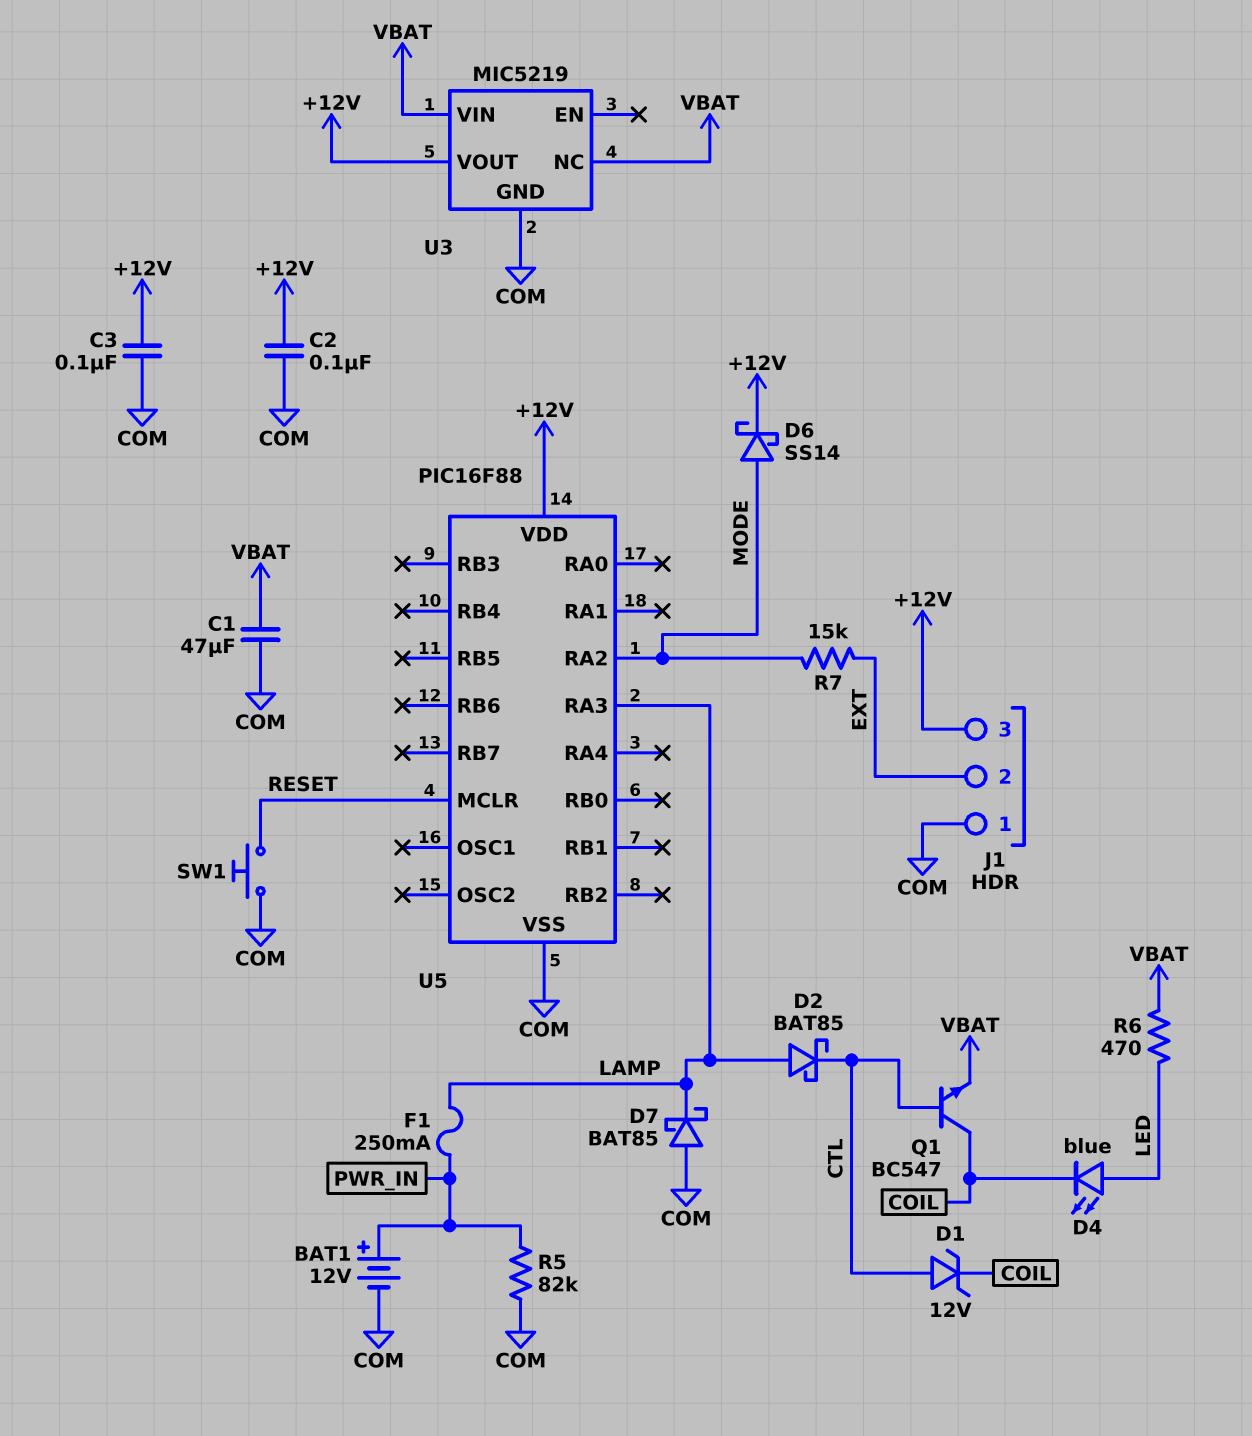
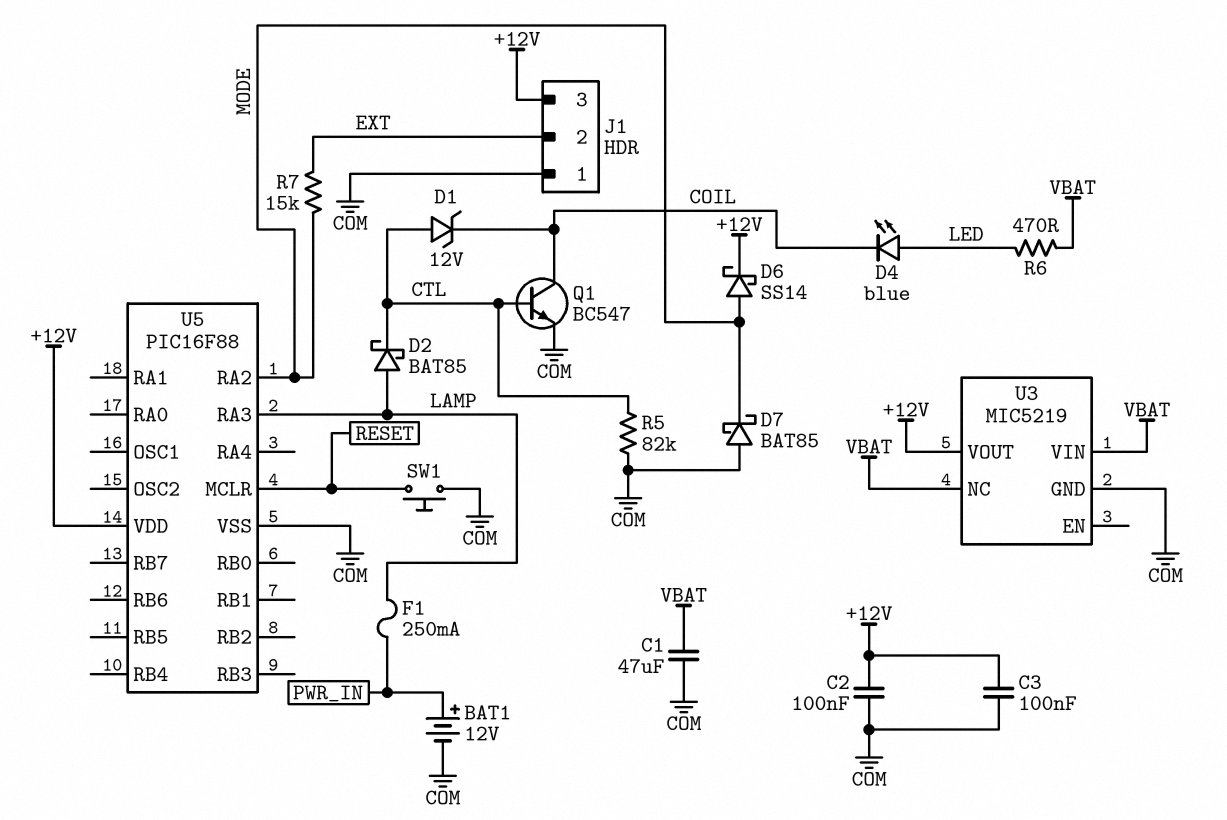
D7: schottky BAT85 (A COM, K LAMP) -> schottky BAT85 (A COM, K MODE)
Q1: NPN BC547 (B CTL, C COIL, E VBAT) -> NPN BC547 (B CTL, C COIL, E COM)
R5: 82k (COM, PWR_IN) -> 82k (COM, CTL)

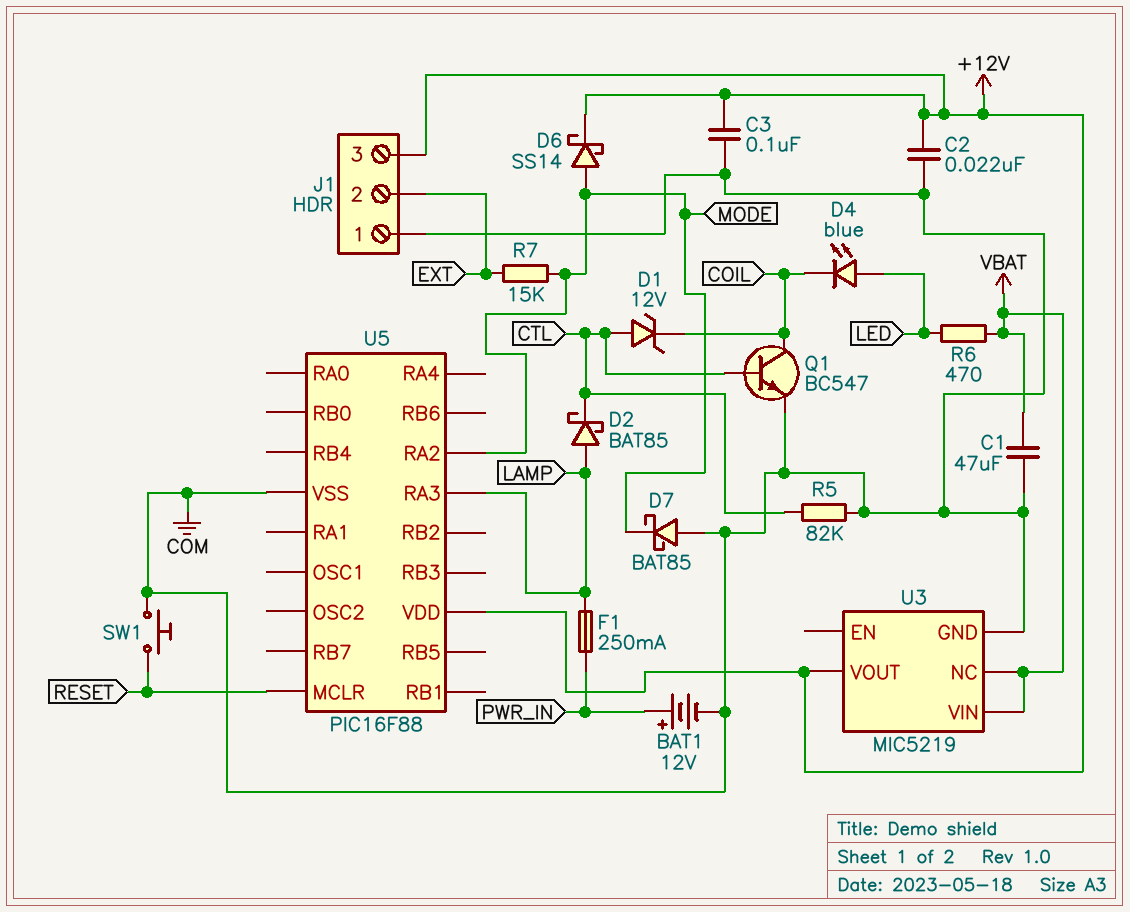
C2: 100nF (+12V, COM) -> 22nF (+12V, COM)

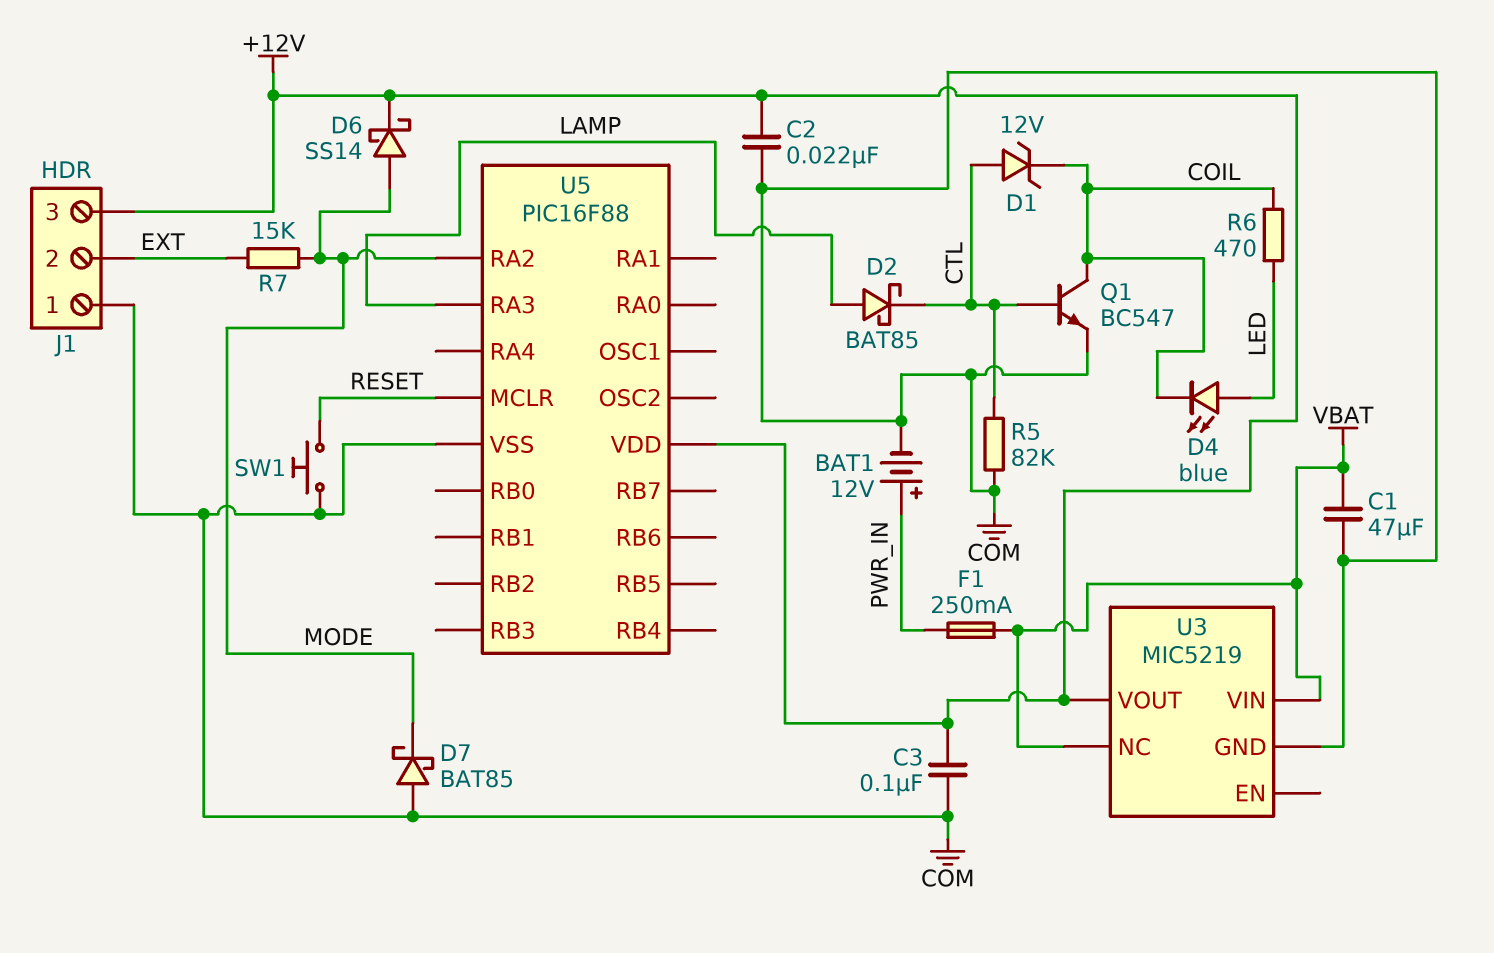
F1: 250mA (LAMP, PWR_IN) -> 250mA (PWR_IN, VBAT)
R6: 470 (LED, VBAT) -> 470 (COIL, LED)

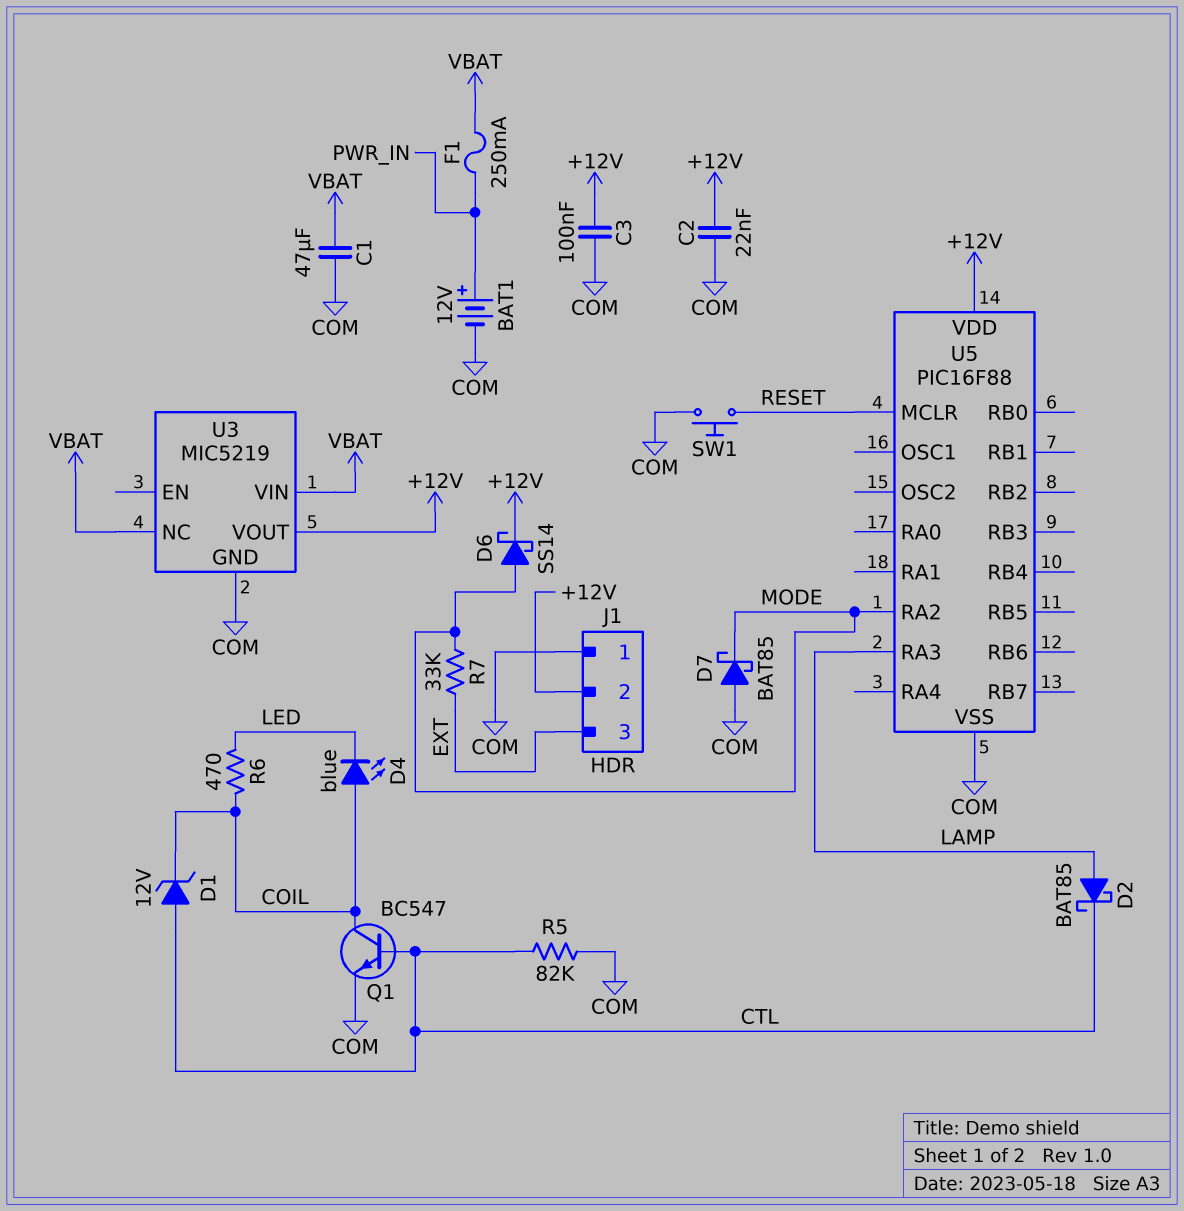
D4: LED blue (A LED, K COIL) -> LED blue (A COIL, K LED)
J1 pin 2: EXT -> +12V
J1 pin 3: +12V -> EXT
R7: 15k (EXT, MODE) -> 33k (EXT, MODE)

